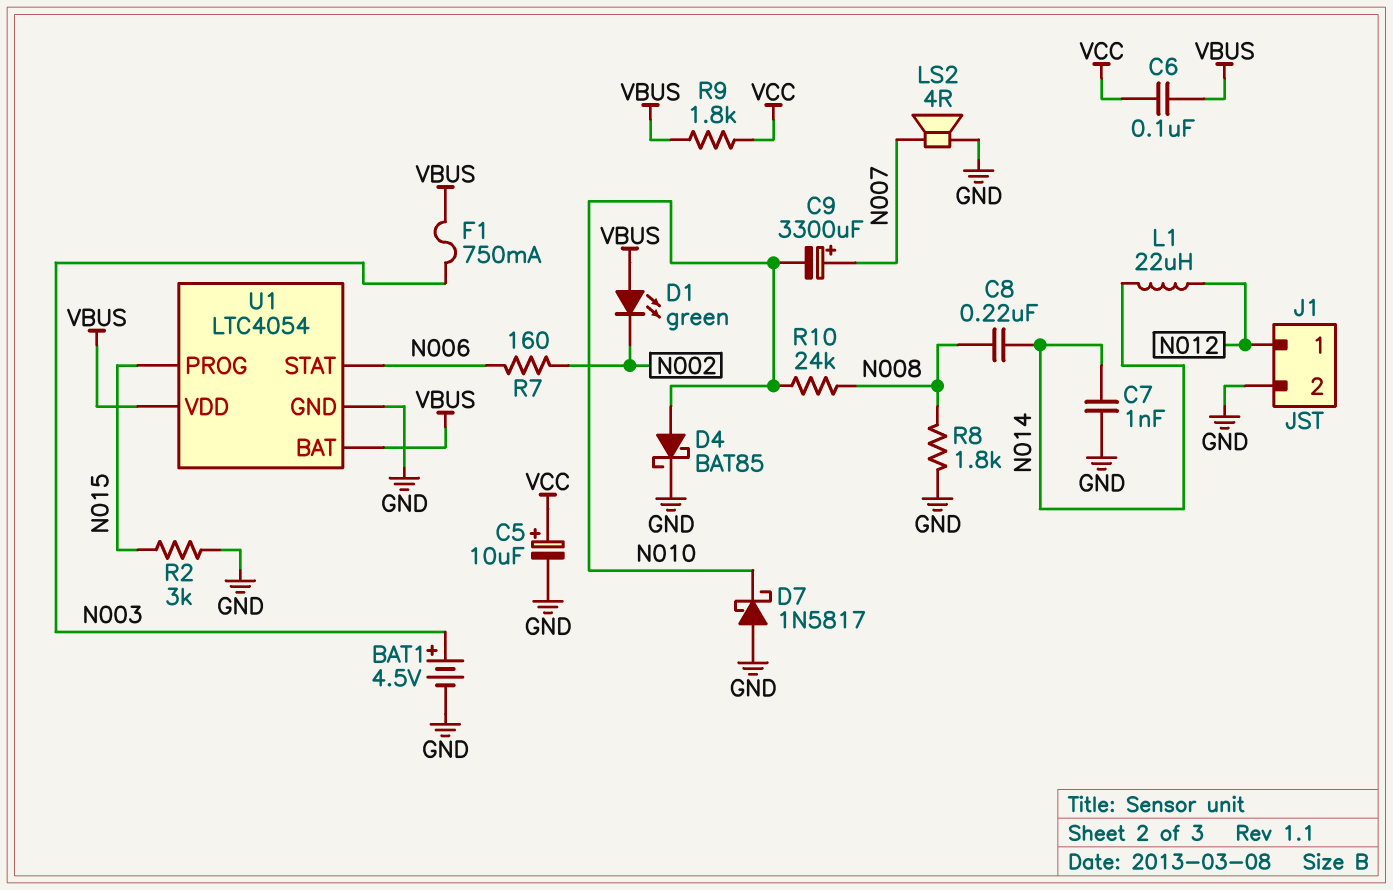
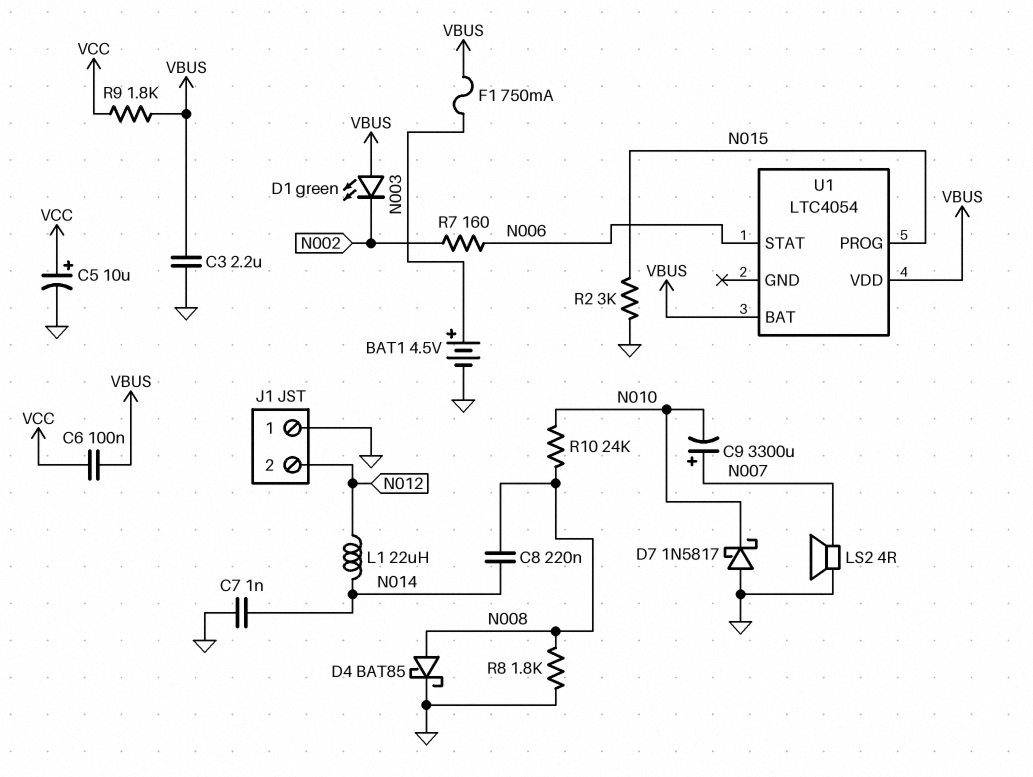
C3: none -> 2.2uF (GND, VBUS)
D4: schottky BAT85 (A N010, K GND) -> schottky BAT85 (A N008, K GND)
J1 pin 1: N012 -> GND
J1 pin 2: GND -> N012
U1 pin GND: GND -> none

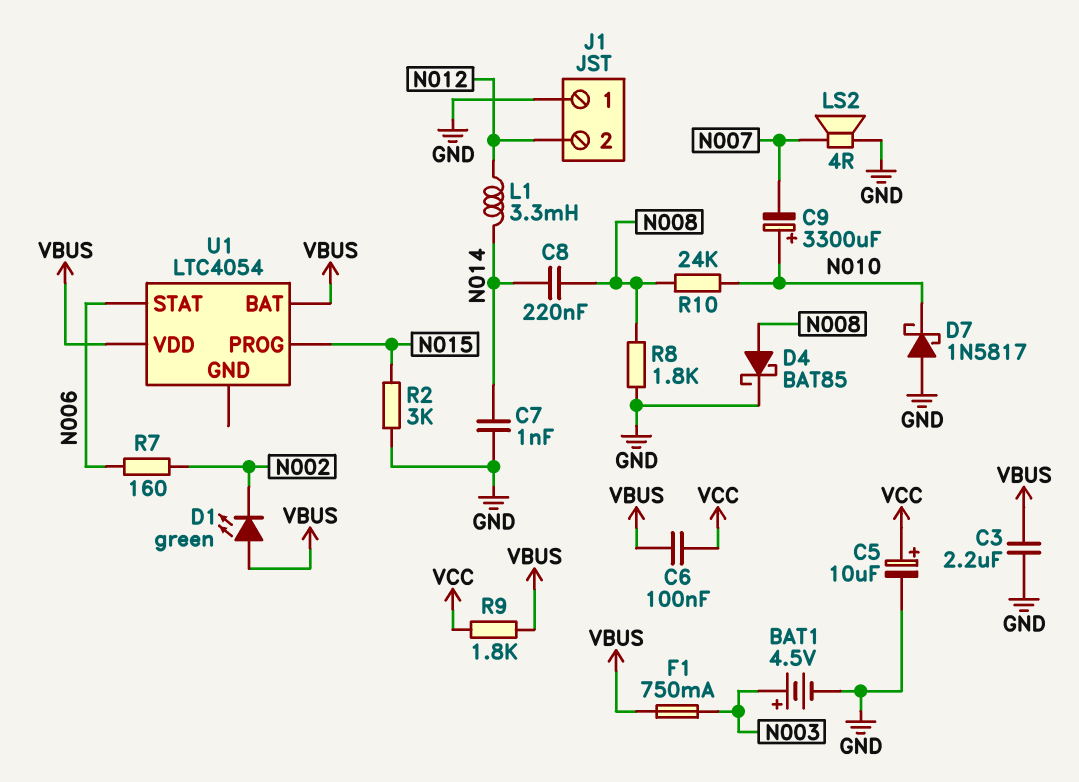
C9: 3300uF (plus N007, minus N010) -> 3300uF (plus N010, minus N007)
L1: 22uH (N012, N014) -> 3.3mH (N012, N014)

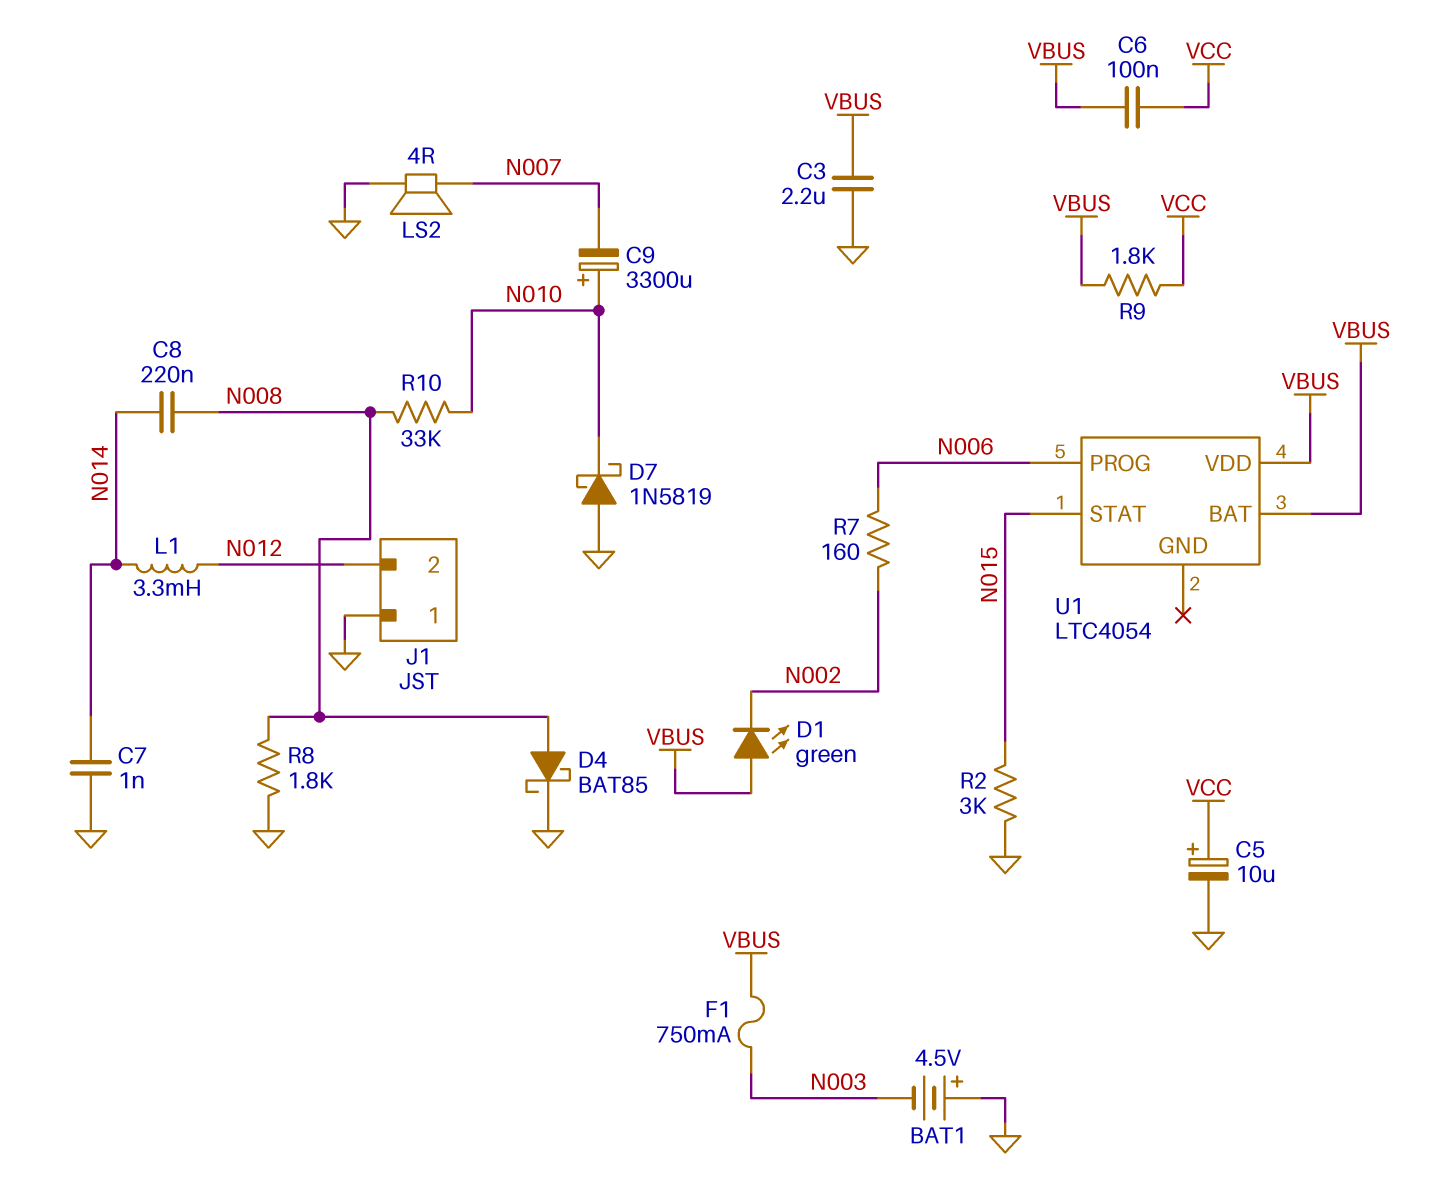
BAT1: 4.5V (plus N003, minus GND) -> 4.5V (plus GND, minus N003)
D7: schottky 1N5817 (A GND, K N010) -> schottky 1N5819 (A GND, K N010)
R10: 24k (N008, N010) -> 33k (N008, N010)
U1 pin PROG: N015 -> N006
U1 pin STAT: N006 -> N015

